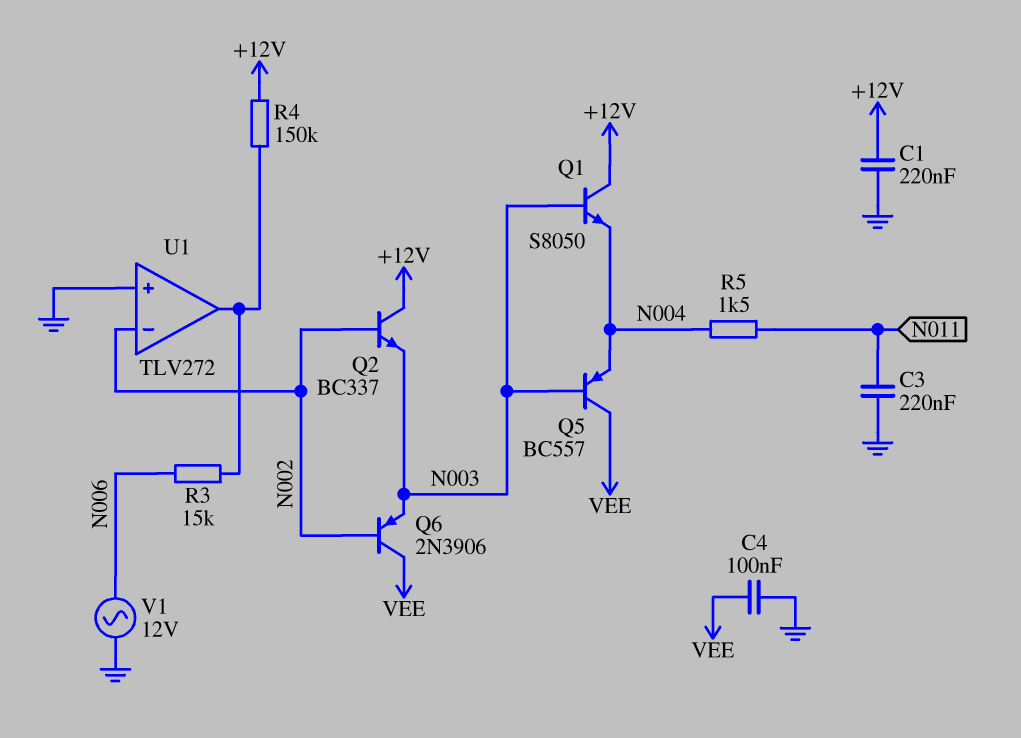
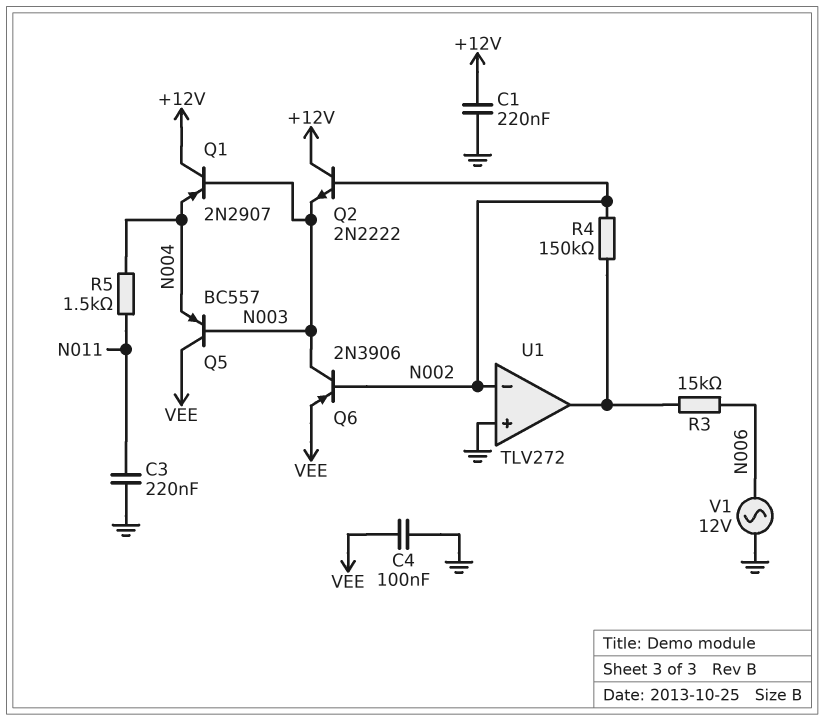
Q1: NPN S8050 (B N003, C +12V, E N004) -> PNP 2N2907 (B N003, C +12V, E N004)
Q2: NPN BC337 (B N002, C +12V, E N003) -> NPN 2N2222 (B N002, C +12V, E N003)
Q6: PNP 2N3906 (B N002, C VEE, E N003) -> PNP 2N3906 (B N002, C N003, E VEE)
R4: 150k (+12V, U1/out) -> 150k (N002, U1/out)

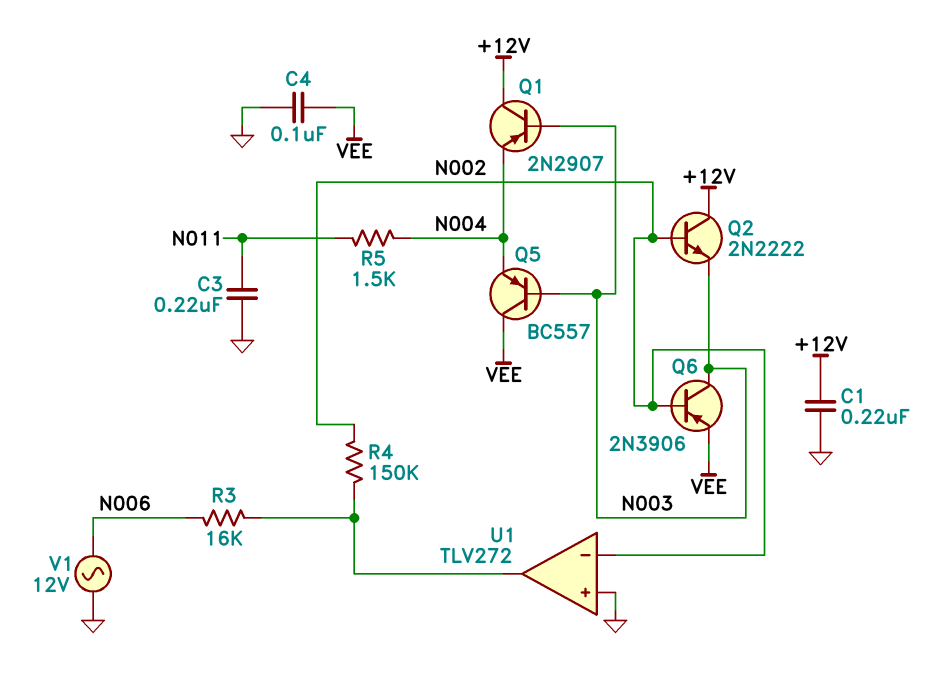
R3: 15k (N006, U1/out) -> 16k (N006, U1/out)

